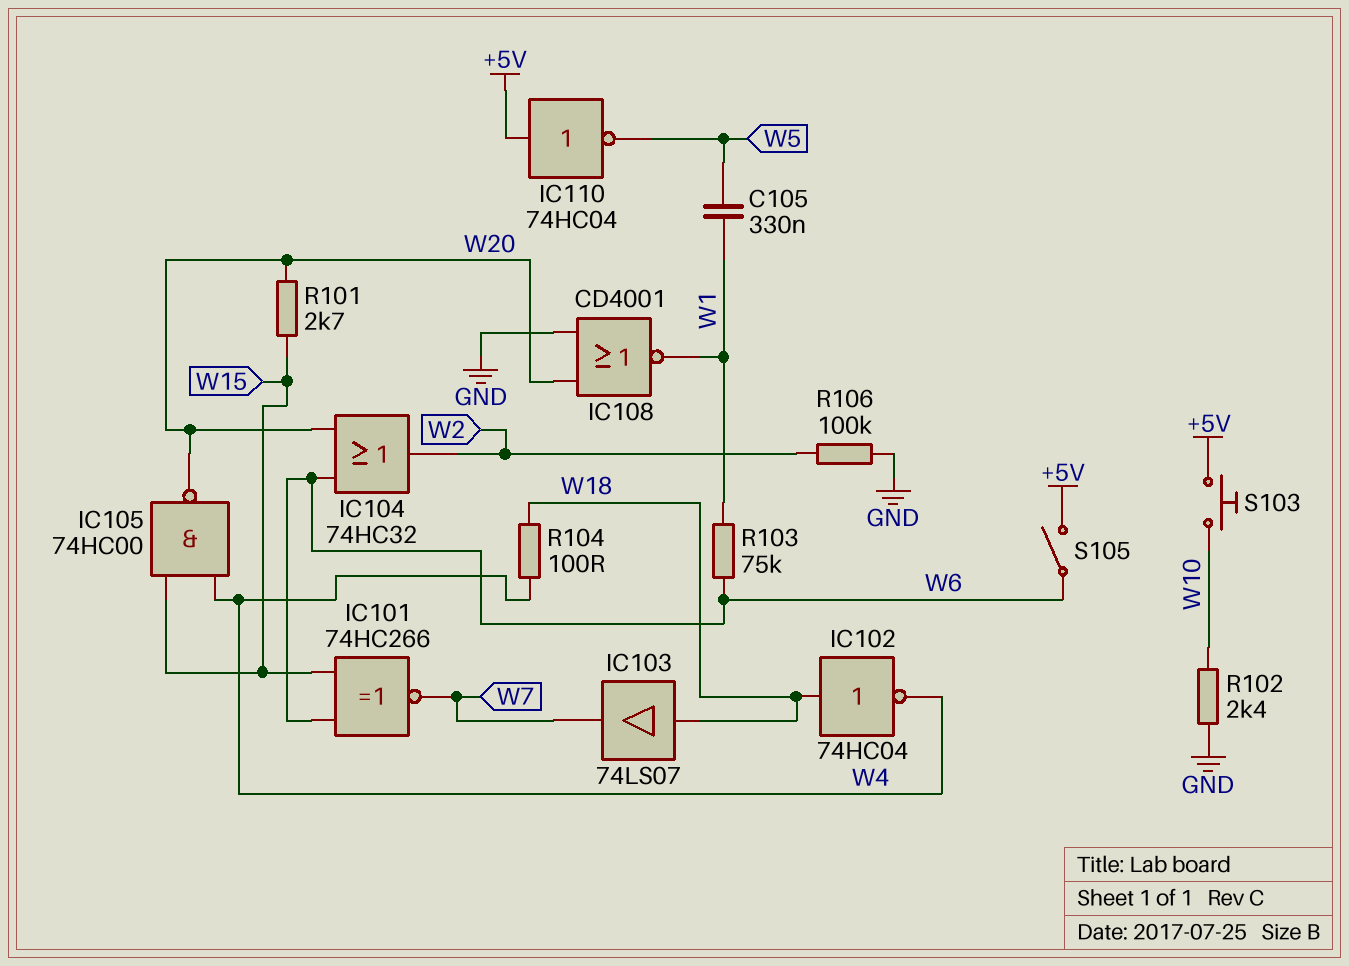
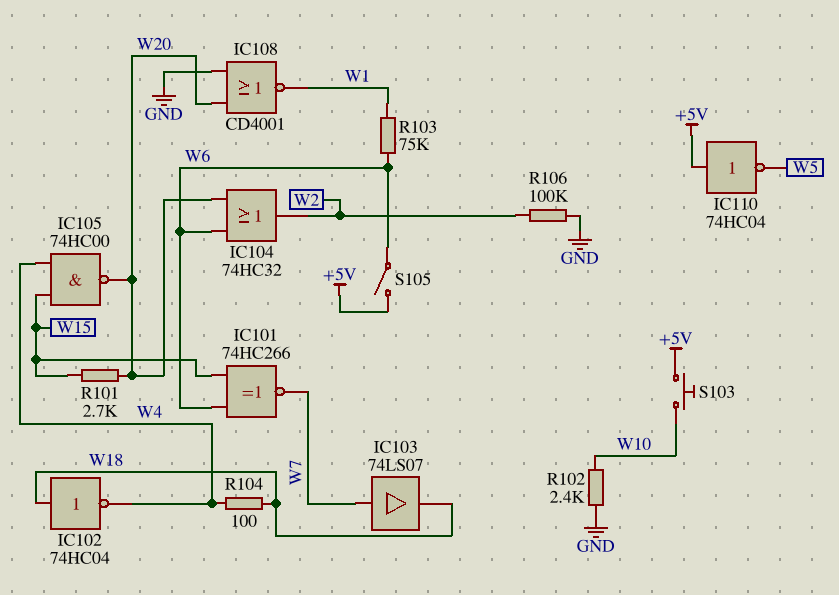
C105: 330nF (W1, W5) -> none
IC103: buffer 74LS07 (in W18, out W7) -> buffer 74LS07 (in W7, out W18)

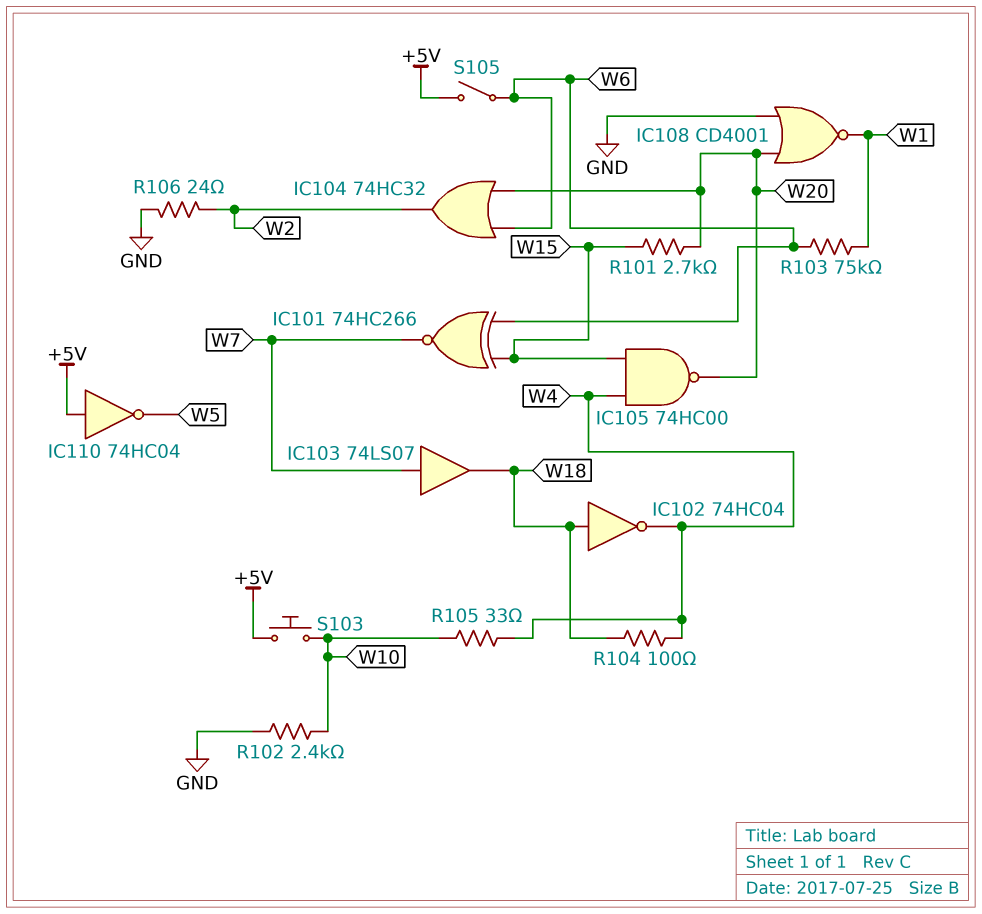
R105: none -> 33 (W4, W10)
R106: 100k (GND, W2) -> 24 (GND, W2)

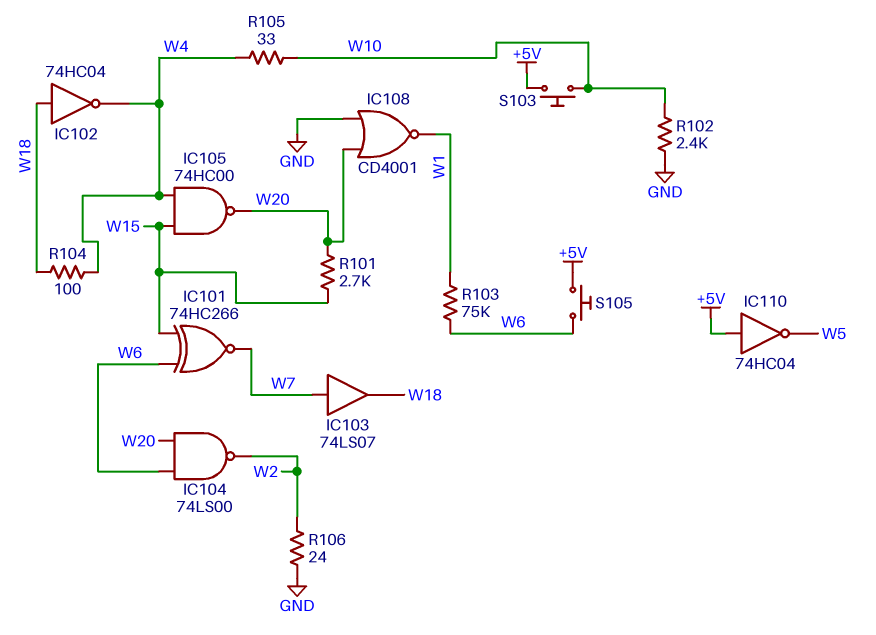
IC104: OR 74HC32 (in W6, in W20, out W2) -> NAND 74LS00 (in W6, in W20, out W2)
S105: switch (+5V, W6) -> button (+5V, W6)

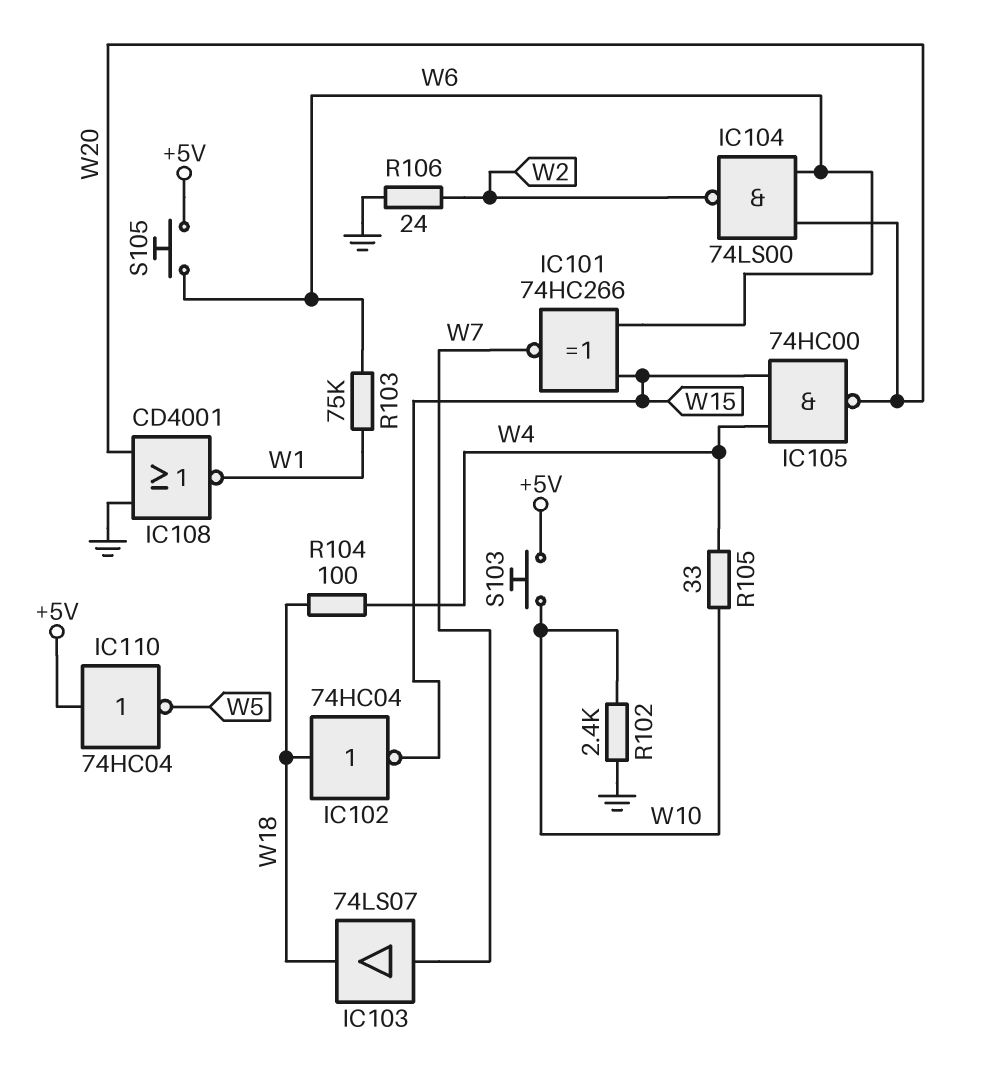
IC102: NOT 74HC04 (in W18, out W4) -> NOT 74HC04 (in W18, out W15)
R101: 2.7k (W15, W20) -> none

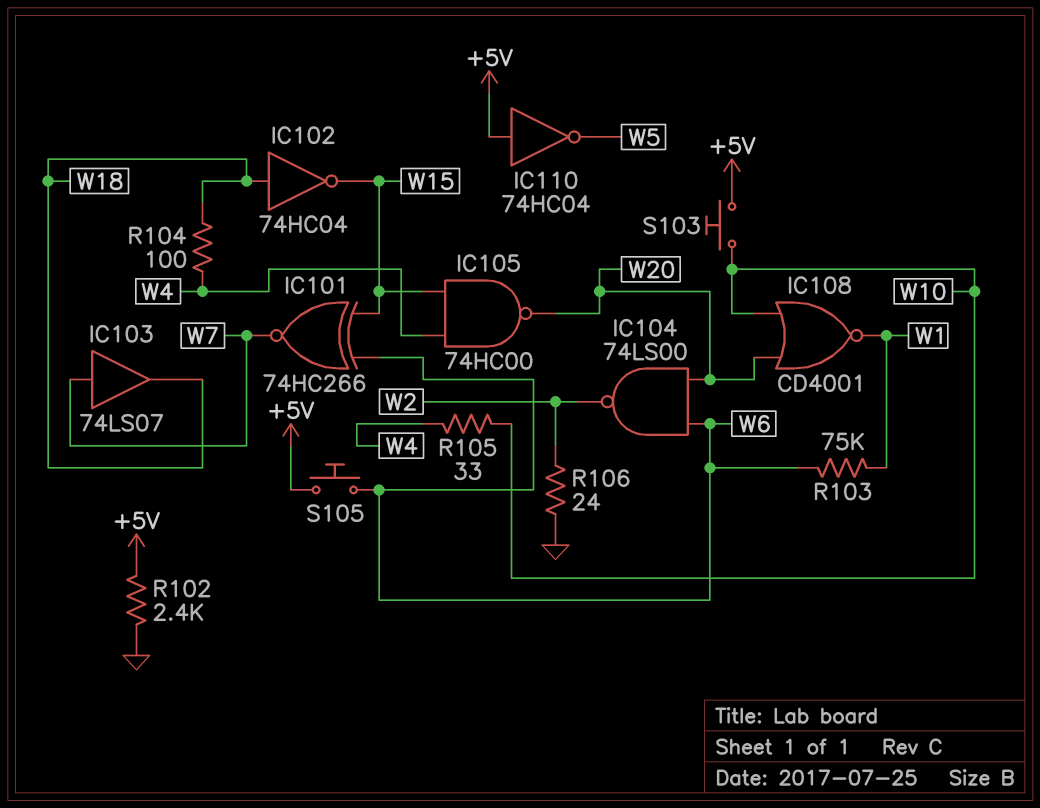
IC108: NOR CD4001 (in GND, in W20, out W1) -> NOR CD4001 (in W10, in W20, out W1)
R102: 2.4k (GND, W10) -> 2.4k (+5V, GND)

